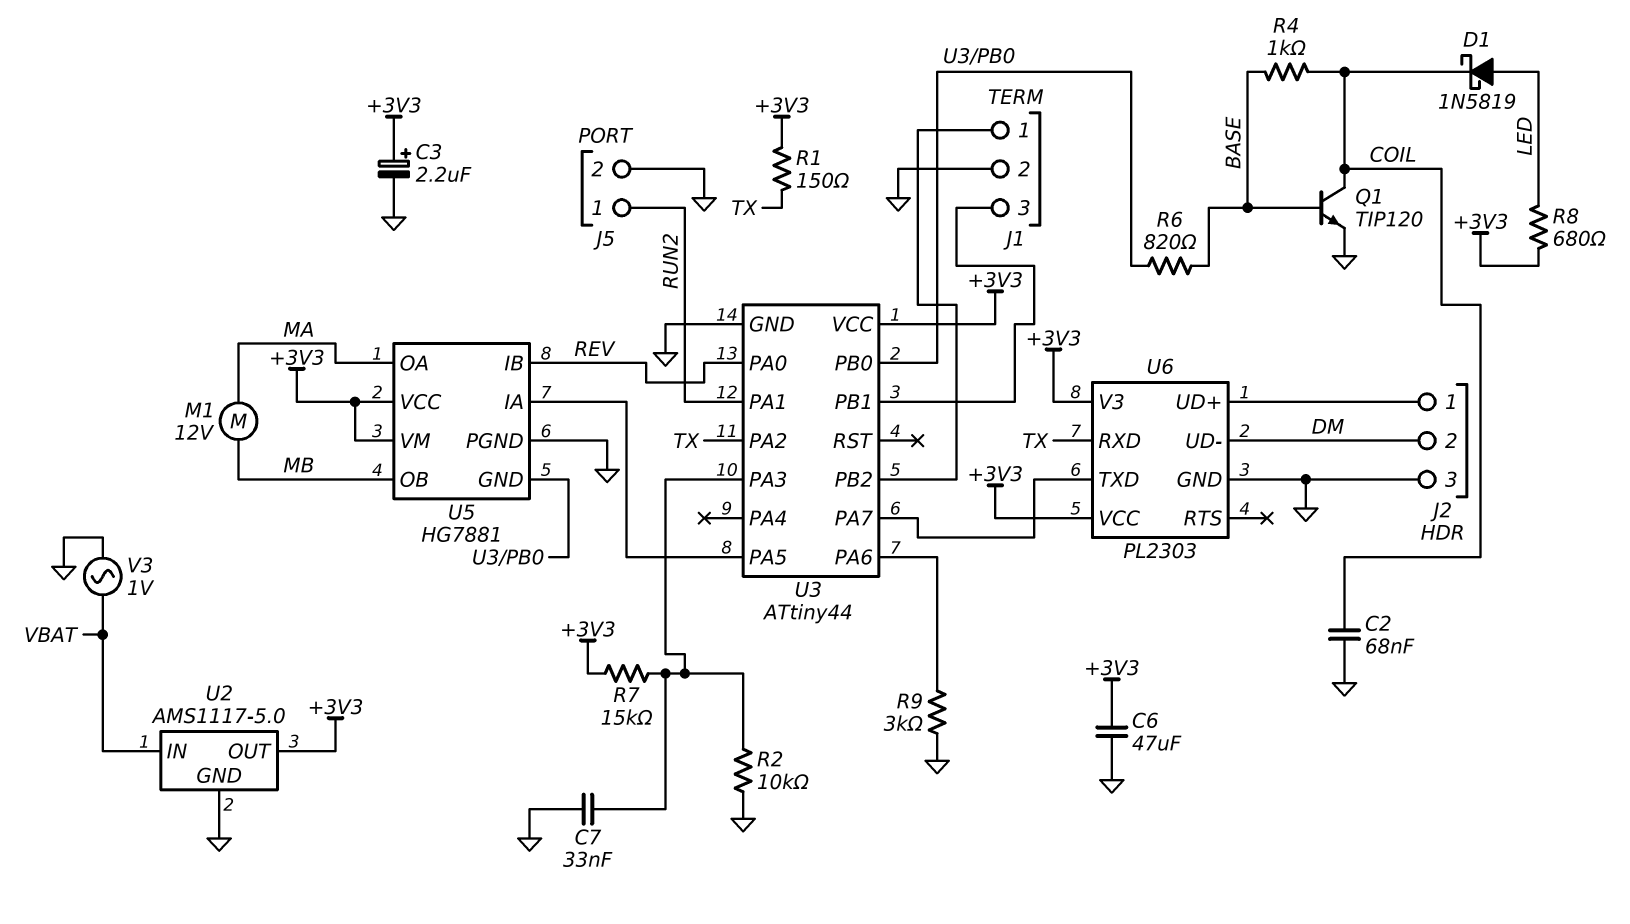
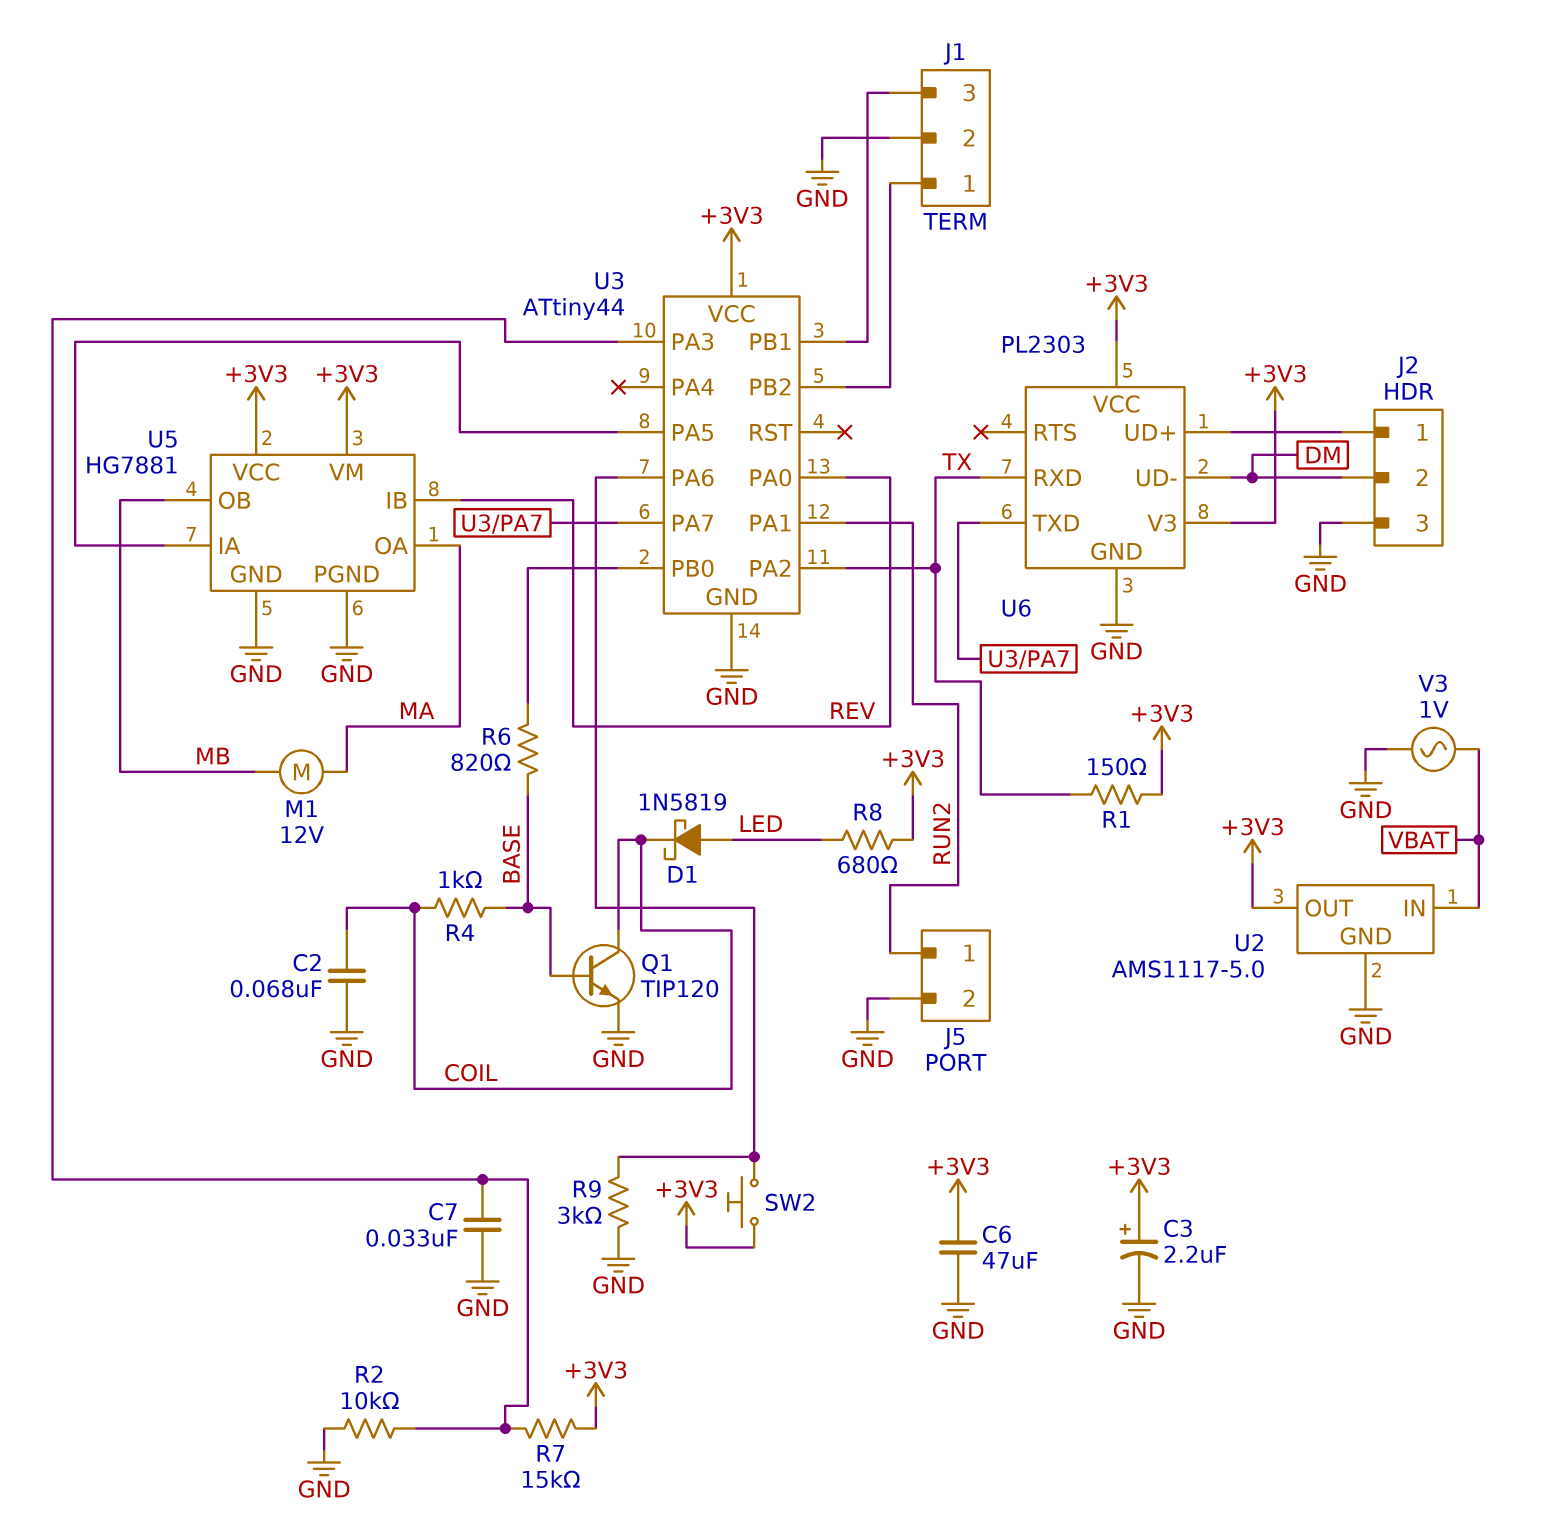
SW2: none -> button (+3V3, U3/PA6)
U5 pin GND: U3/PB0 -> GND

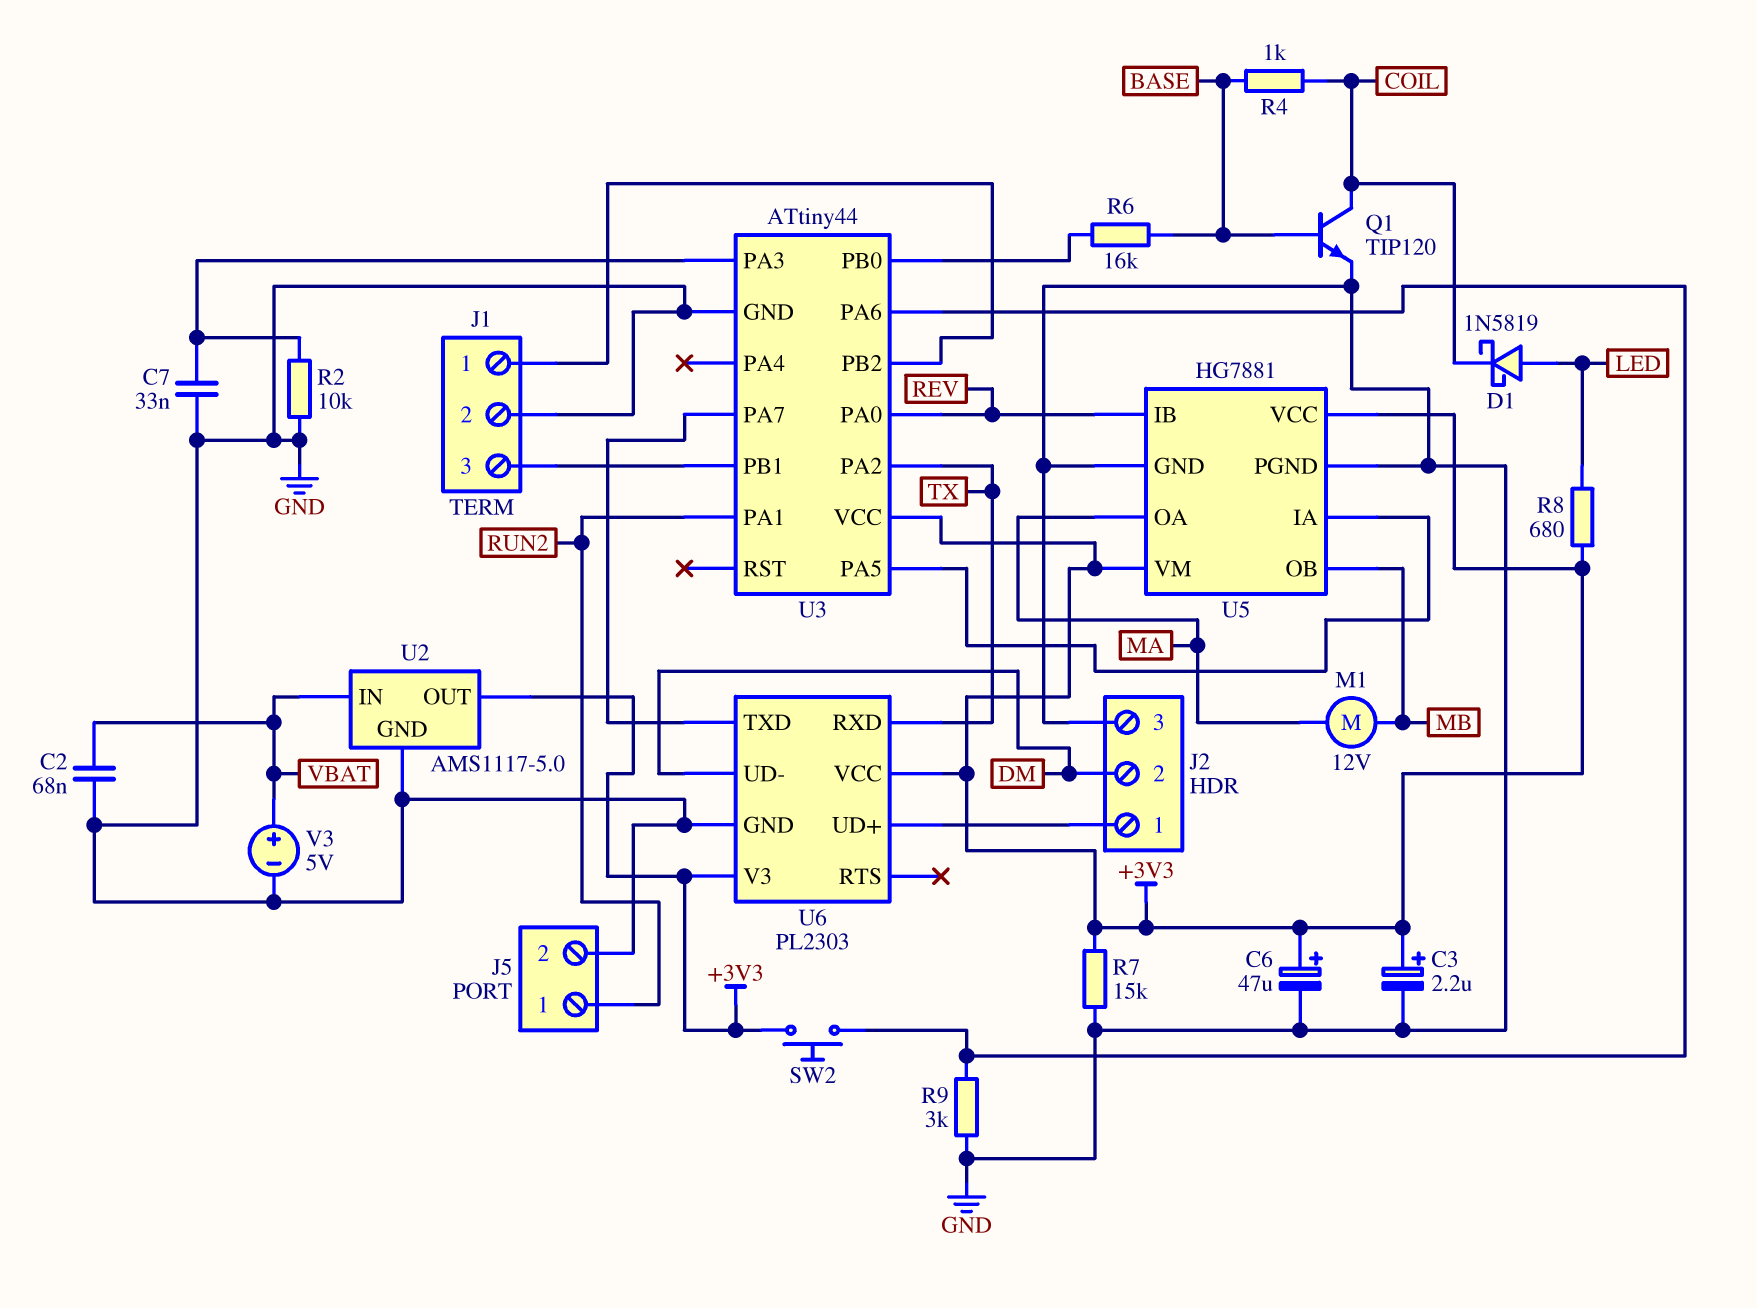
C2: 68nF (COIL, GND) -> 68nF (GND, VBAT)
C6: 47uF (+3V3, GND) -> 47uF (plus +3V3, minus GND)
R1: 150 (+3V3, TX) -> none
R6: 820 (BASE, U3/PB0) -> 16k (BASE, U3/PB0)
R7: 15k (+3V3, U3/PA3) -> 15k (+3V3, GND)
V3: AC 1V (GND, VBAT) -> 5V (plus VBAT, minus GND)

